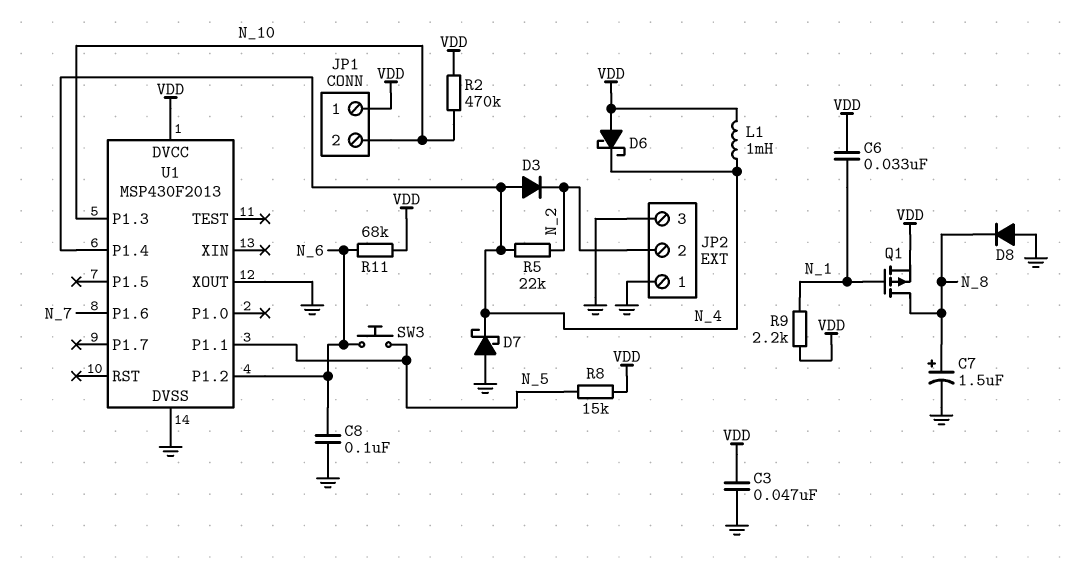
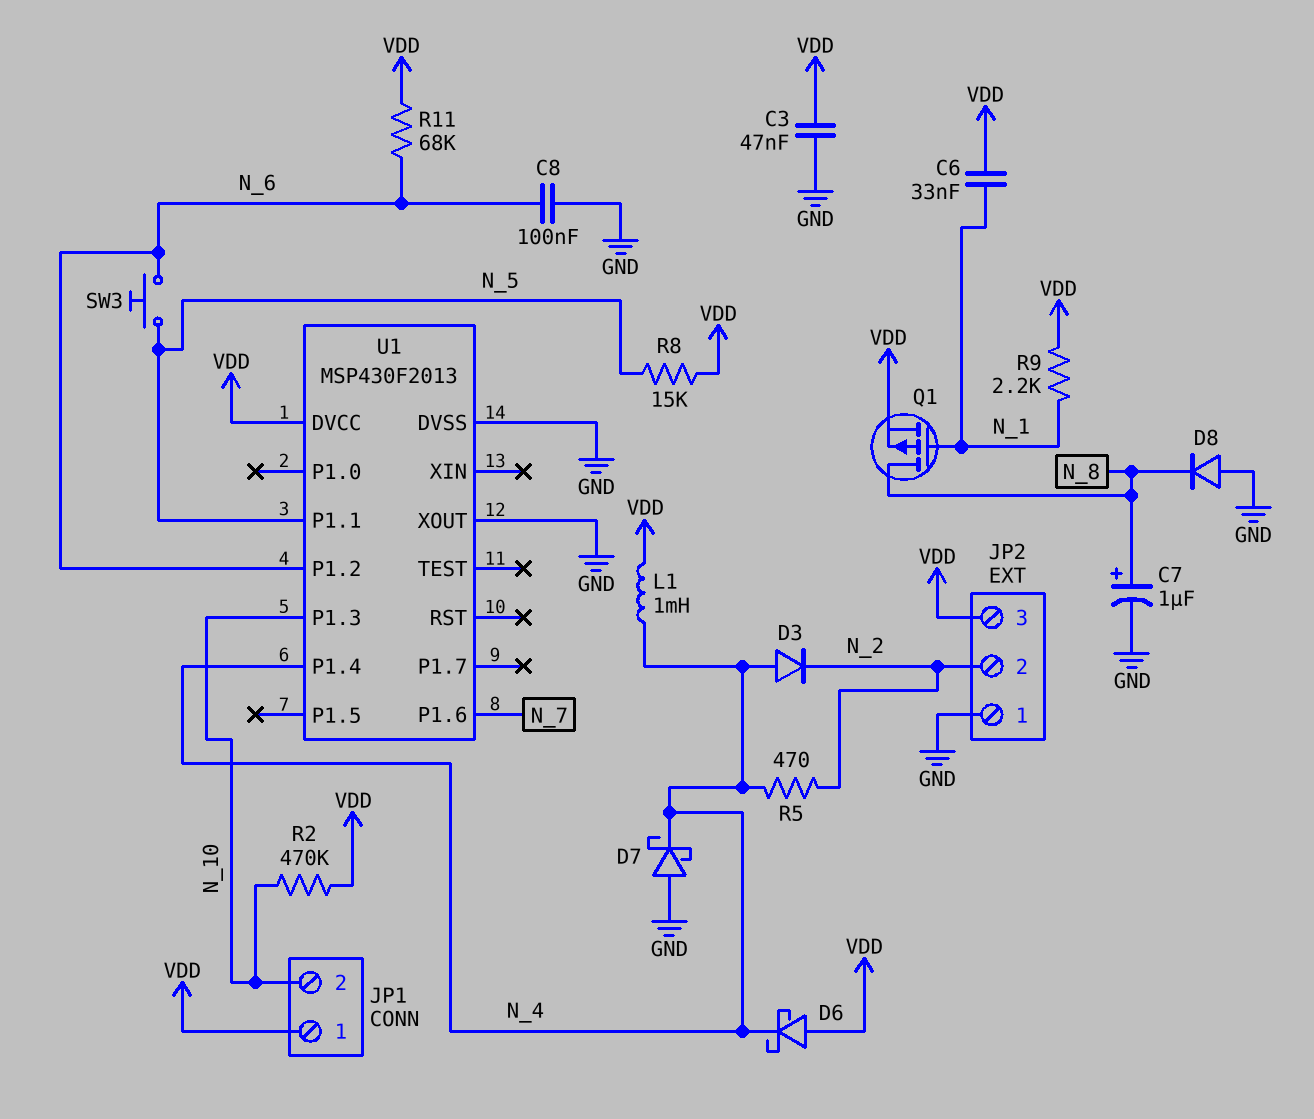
C7: 1.5uF (plus N_8, minus GND) -> 1uF (plus N_8, minus GND)
JP2 pin 3: GND -> VDD
R5: 22k (N_2, N_4) -> 470 (N_2, N_4)

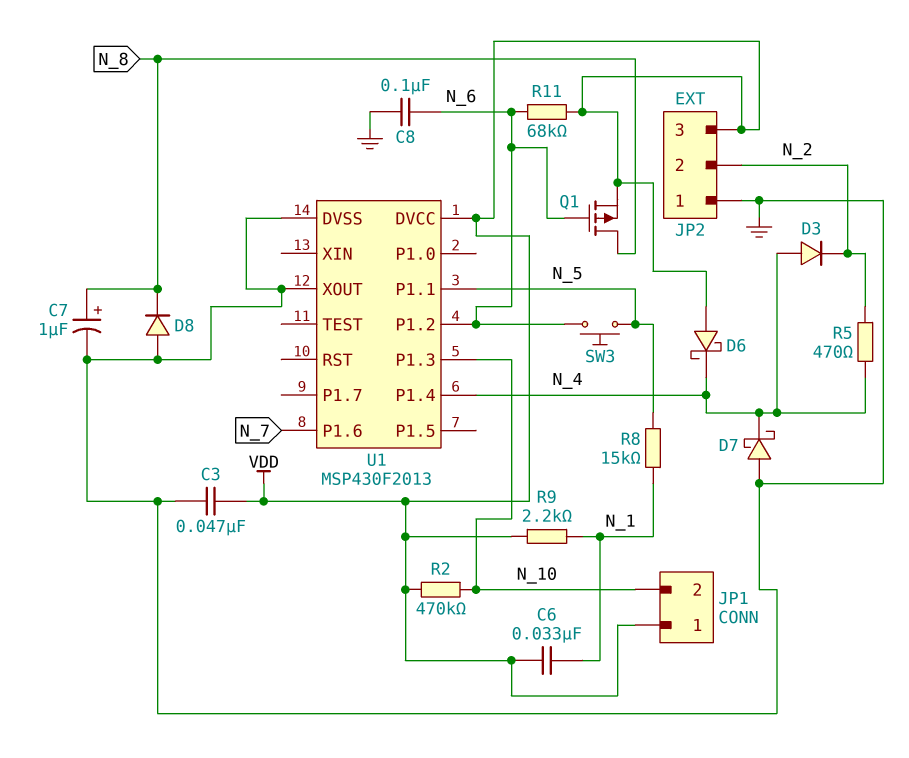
L1: 1mH (N_4, VDD) -> none
Q1: PMOS (G N_1, D N_8, S VDD) -> PMOS (G N_6, D N_8, S VDD)
R8: 15k (N_5, VDD) -> 15k (N_1, N_5)

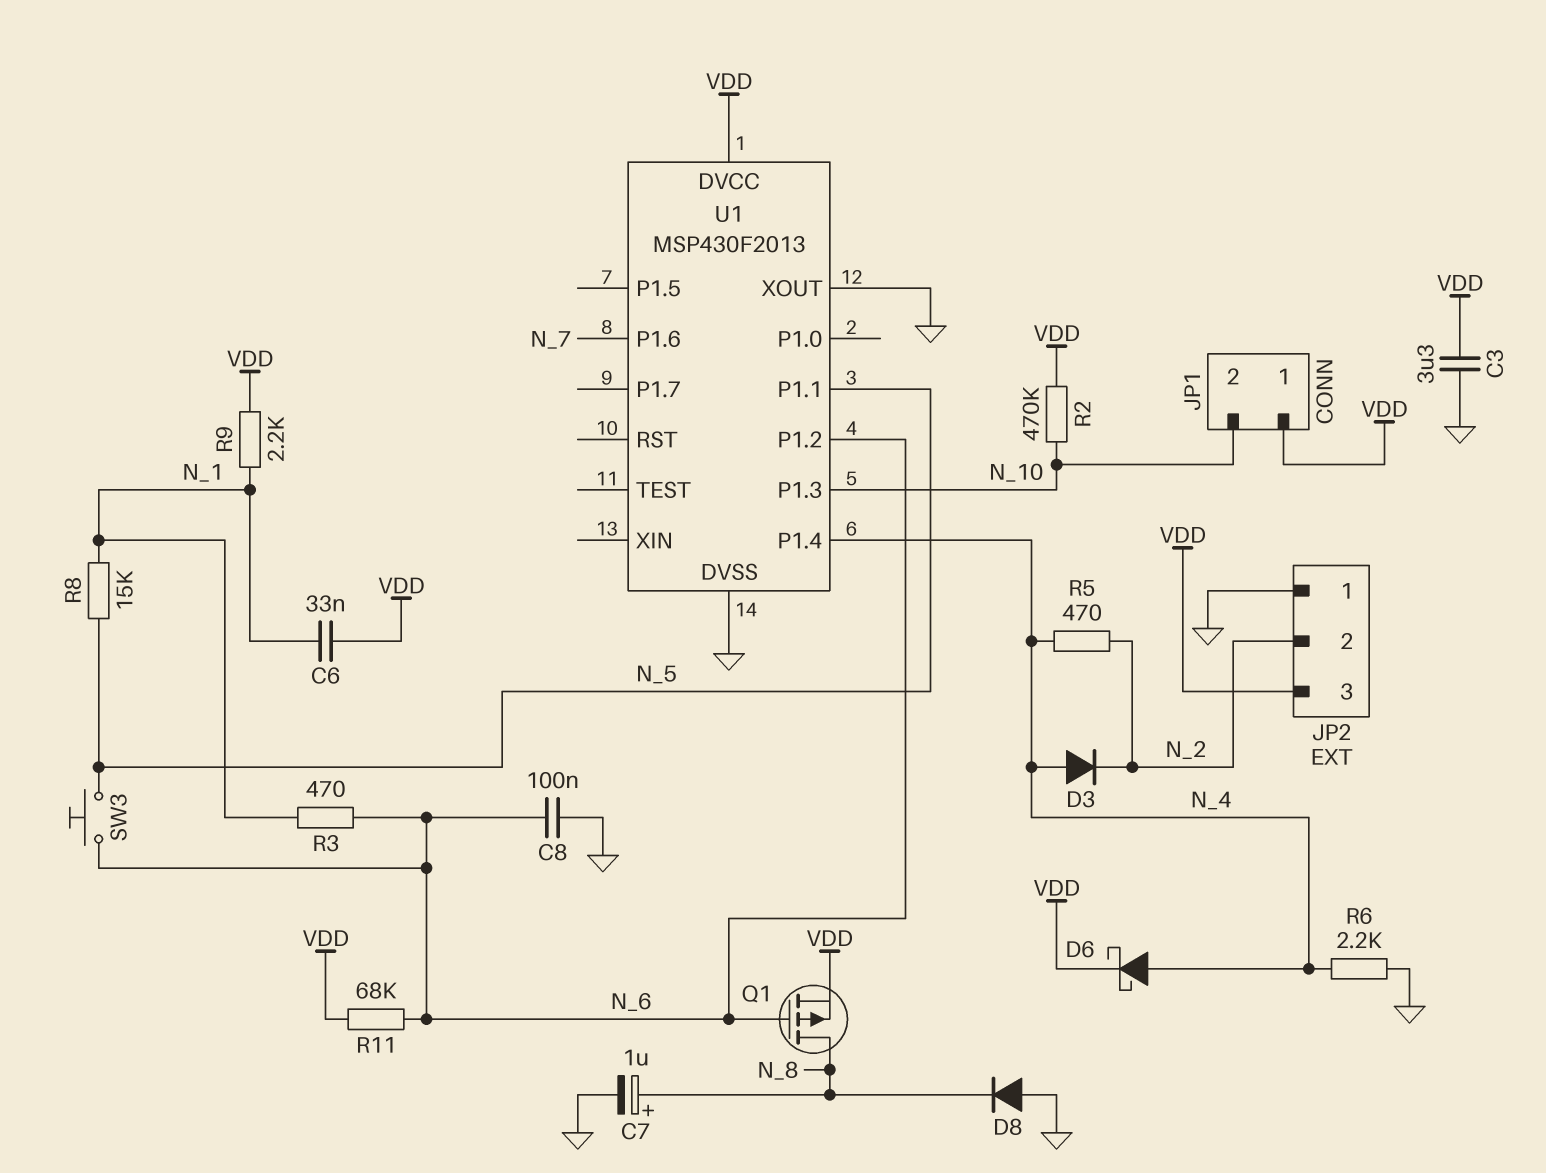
C3: 47nF (GND, VDD) -> 3.3uF (GND, VDD)
D6: schottky (A VDD, K N_4) -> schottky (A N_4, K VDD)
D7: schottky (A GND, K N_4) -> none
R3: none -> 470 (N_1, N_6)
R6: none -> 2.2k (GND, N_4)

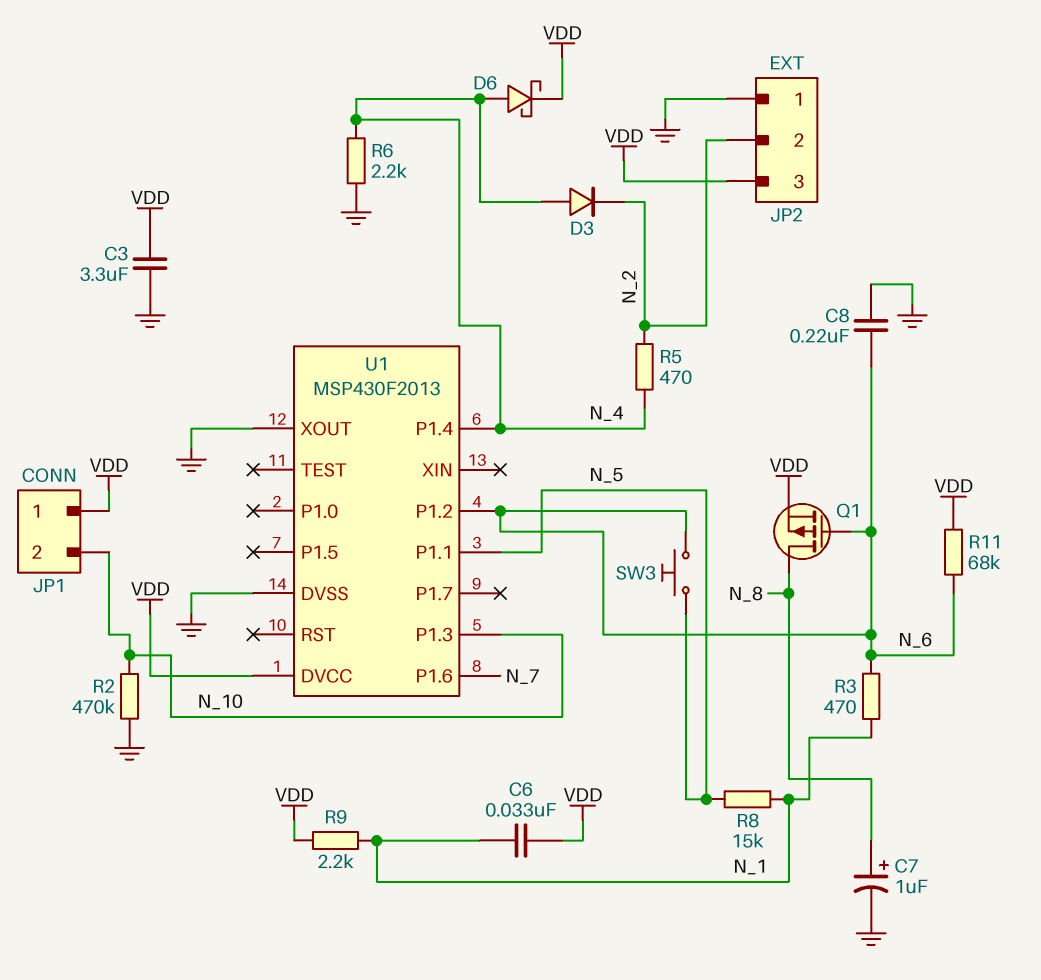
C8: 100nF (GND, N_6) -> 220nF (GND, N_6)
D8: diode (A GND, K N_8) -> none
R2: 470k (N_10, VDD) -> 470k (GND, N_10)

